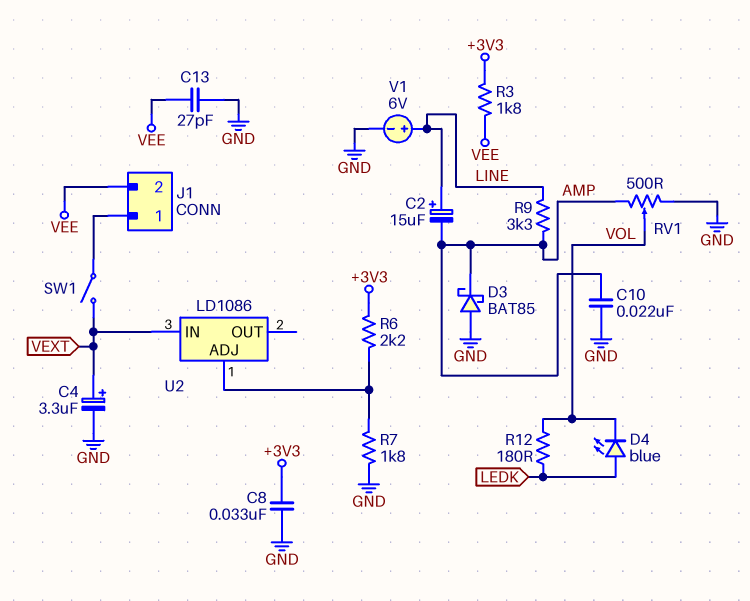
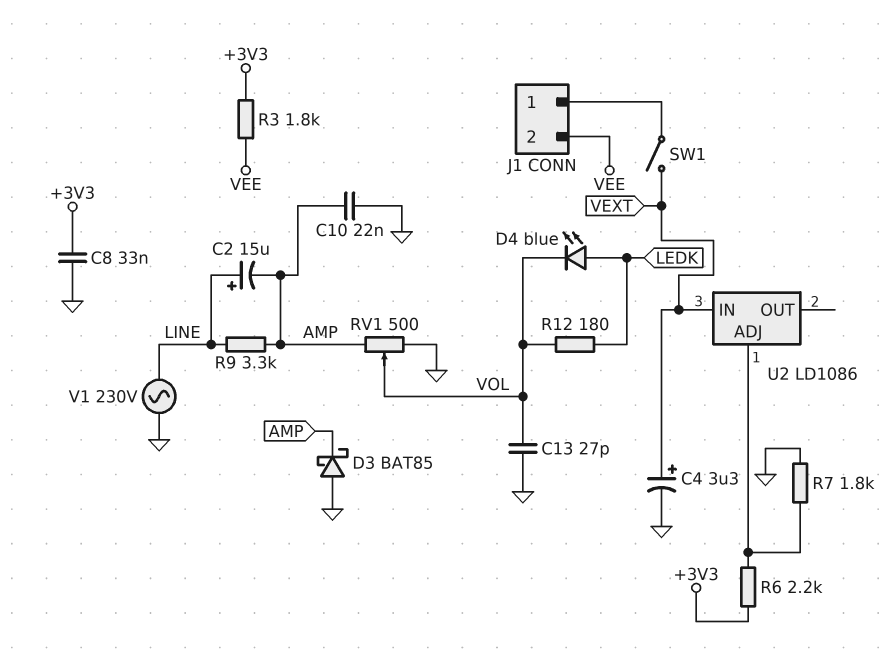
C13: 27pF (GND, VEE) -> 27pF (GND, VOL)
V1: 6V (plus LINE, minus GND) -> AC 230V (GND, LINE)

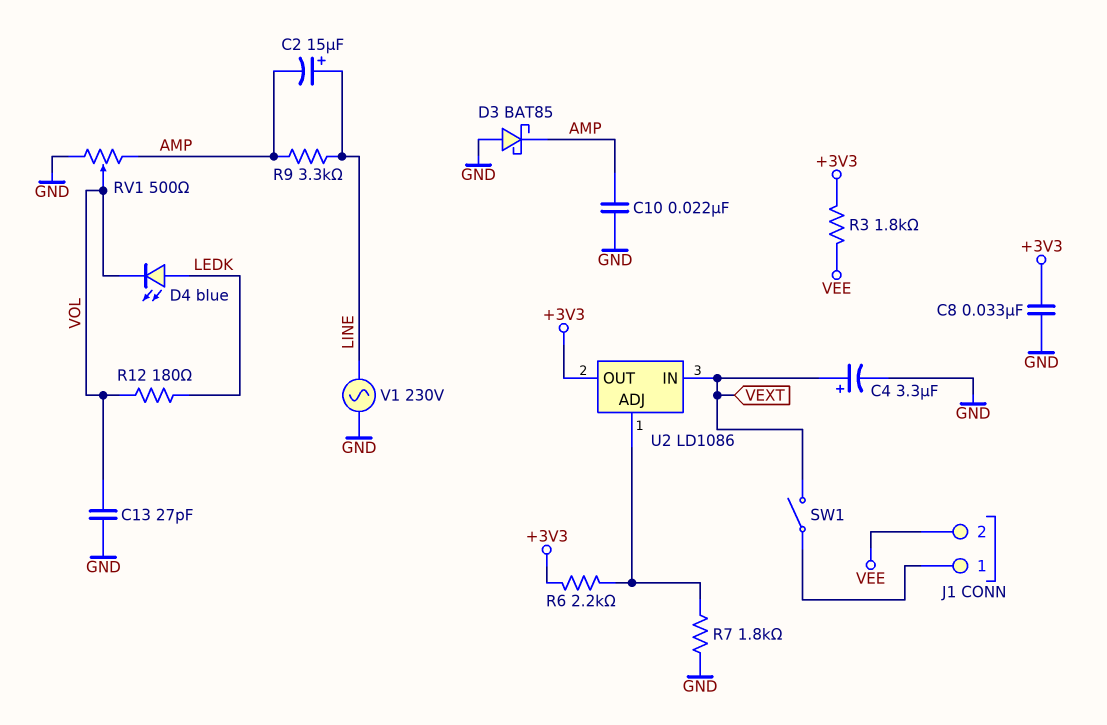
U2 pin OUT: none -> +3V3

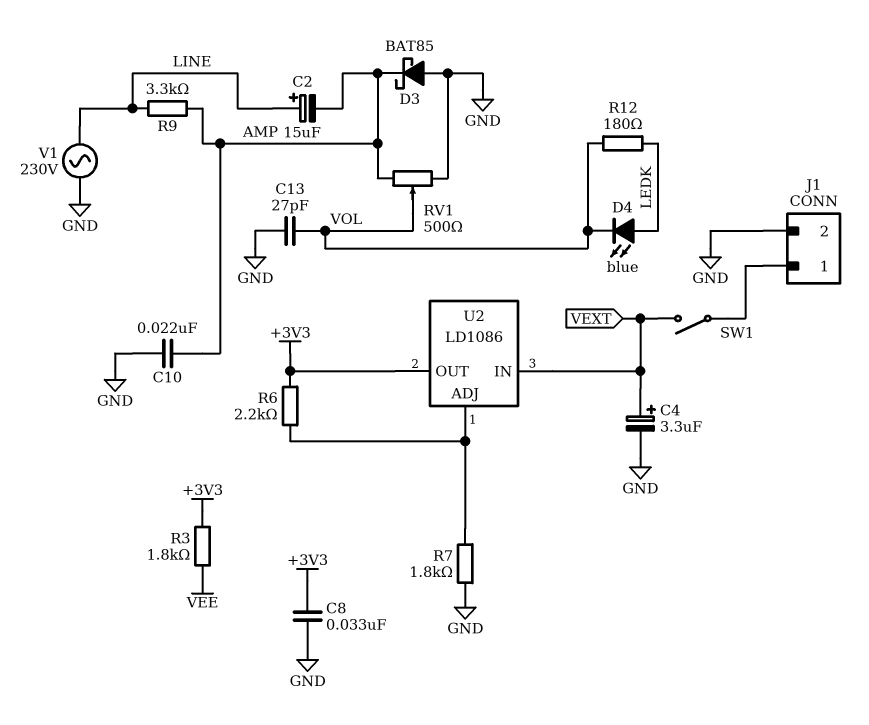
J1 pin 2: VEE -> GND

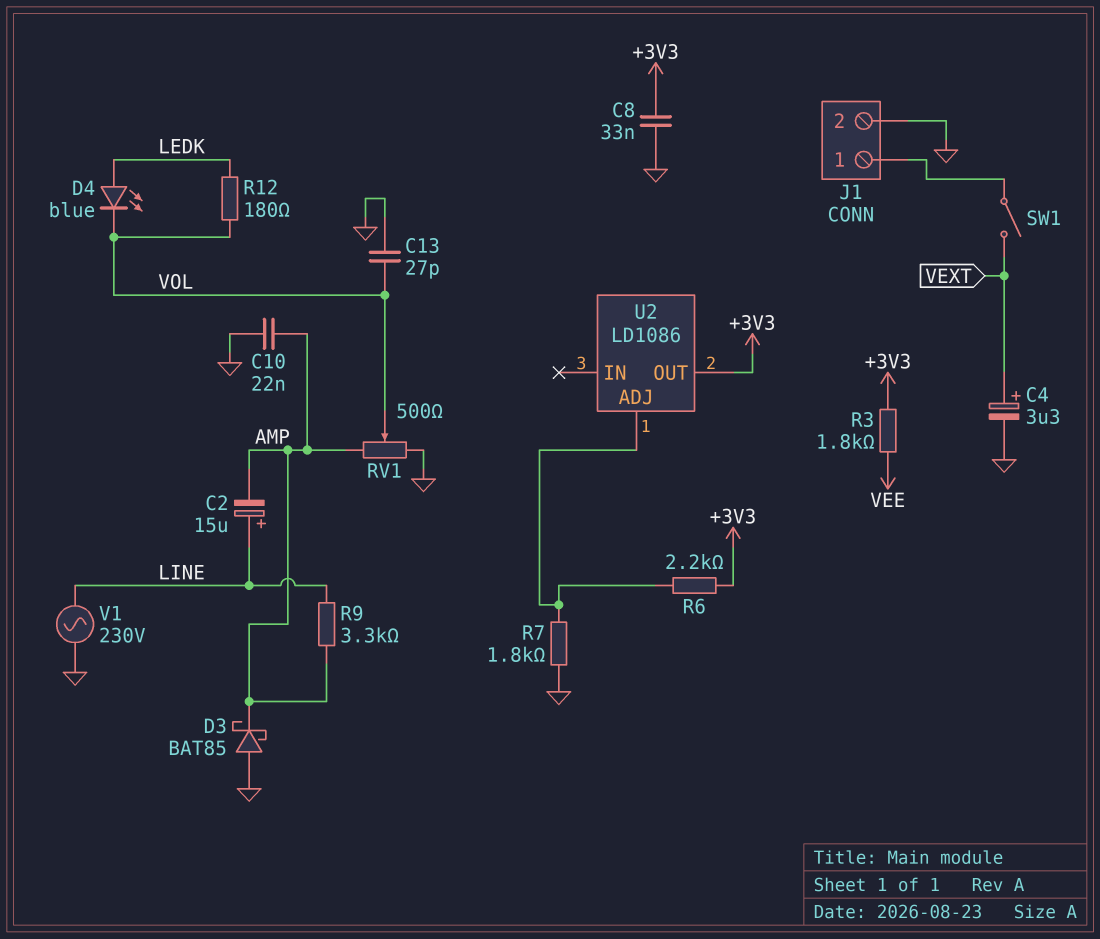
U2 pin IN: VEXT -> none

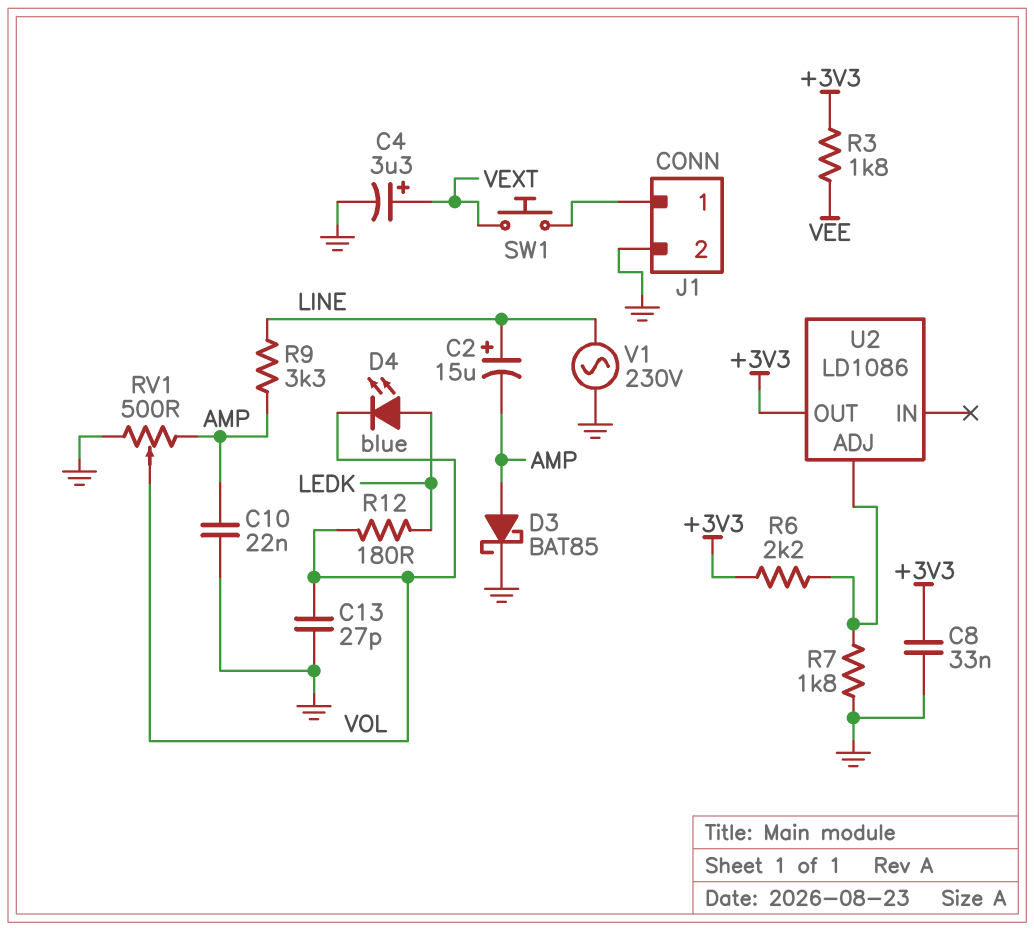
D3: schottky BAT85 (A GND, K AMP) -> schottky BAT85 (A AMP, K GND)
SW1: switch (J1/1, VEXT) -> button (J1/1, VEXT)

